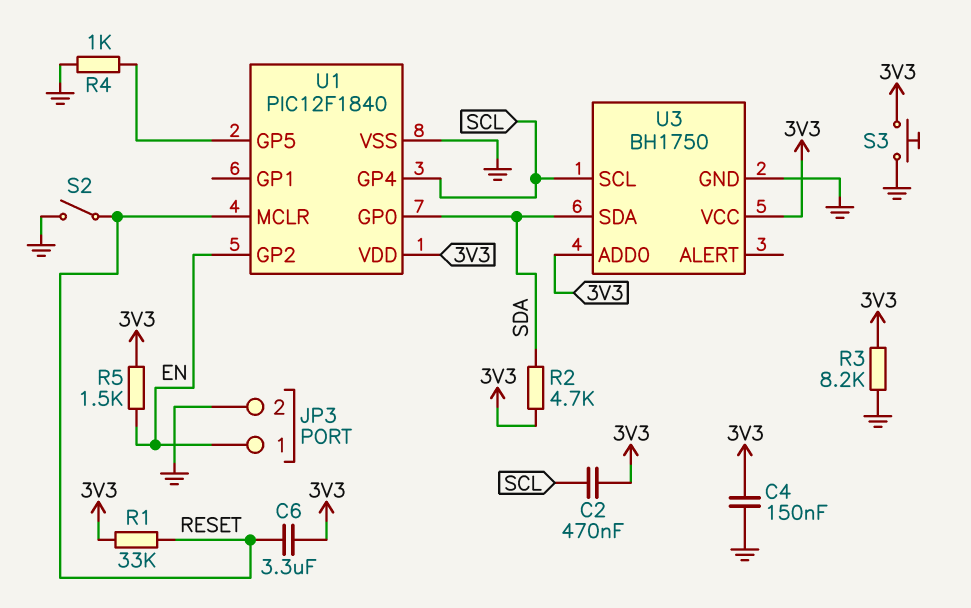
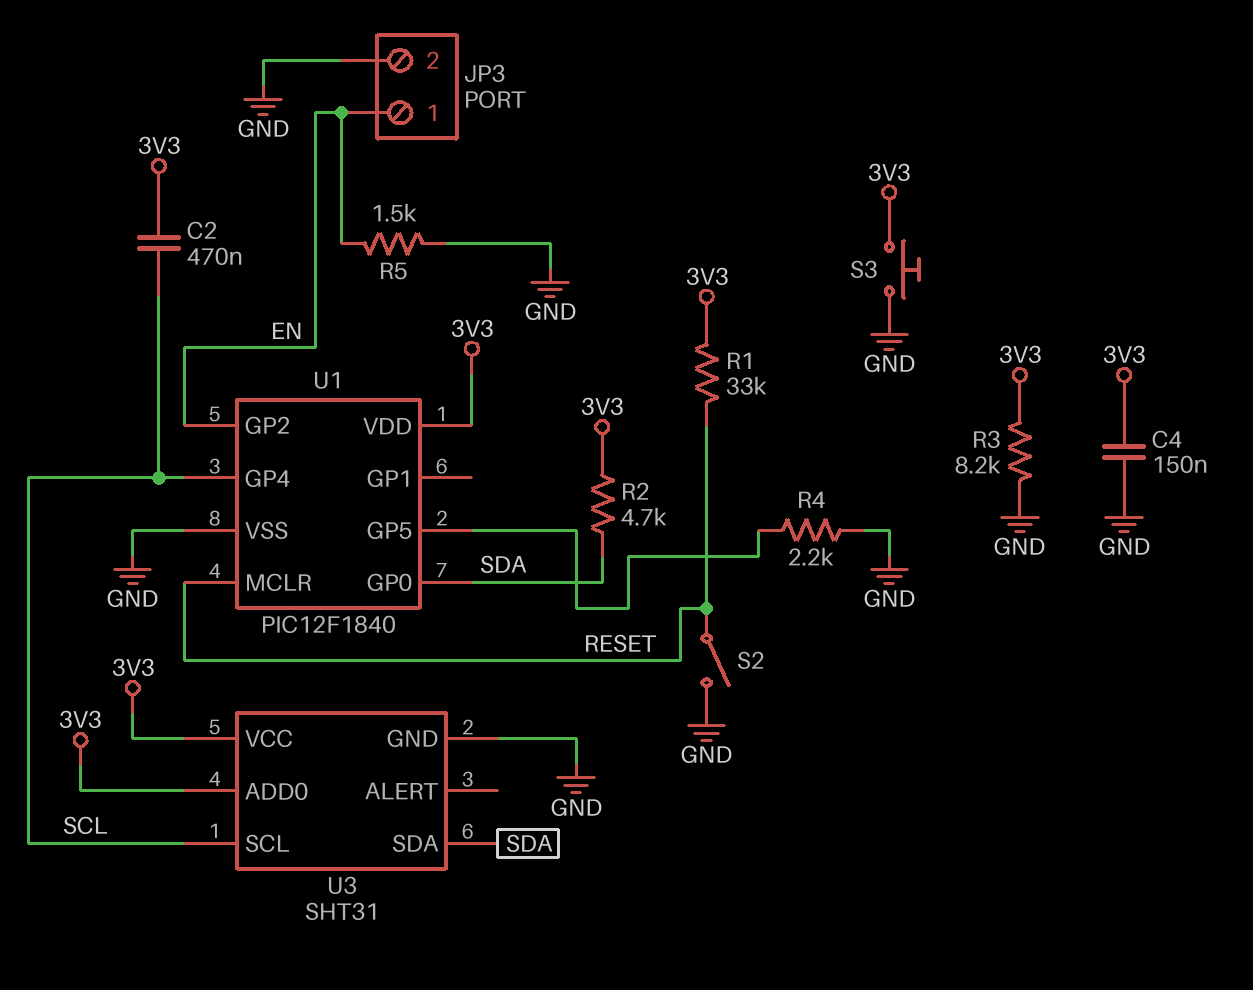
C6: 3.3uF (3V3, RESET) -> none
R4: 1k (GND, U1/GP5) -> 2.2k (GND, U1/GP5)
R5: 1.5k (3V3, EN) -> 1.5k (EN, GND)
U3: BH1750 -> SHT31

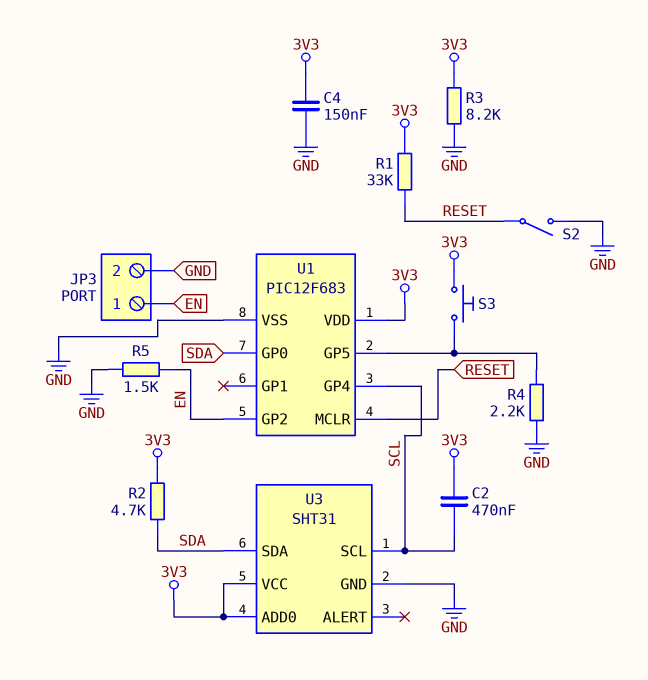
S3: button (3V3, GND) -> button (3V3, U1/GP5)
U1: PIC12F1840 -> PIC12F683

